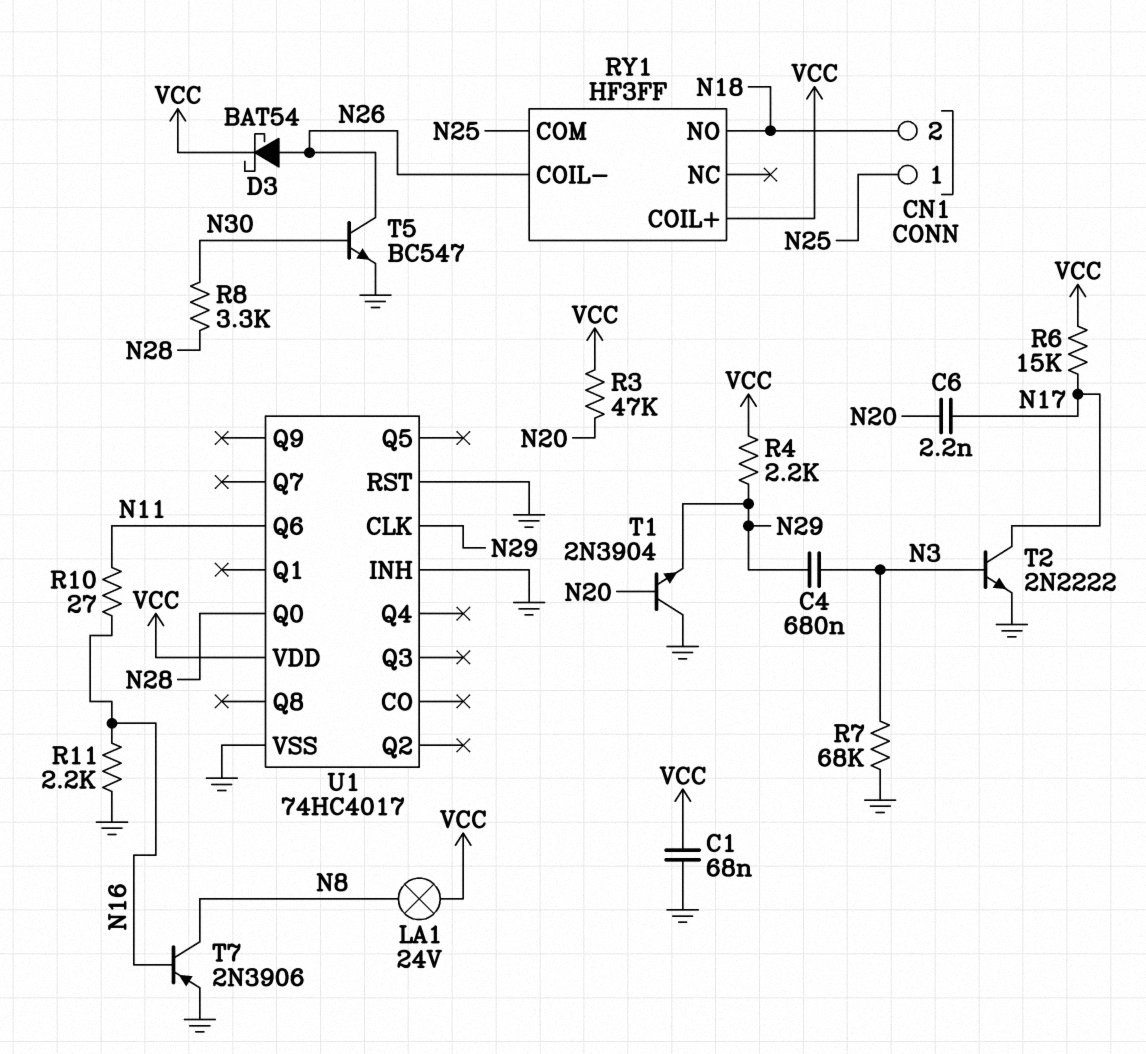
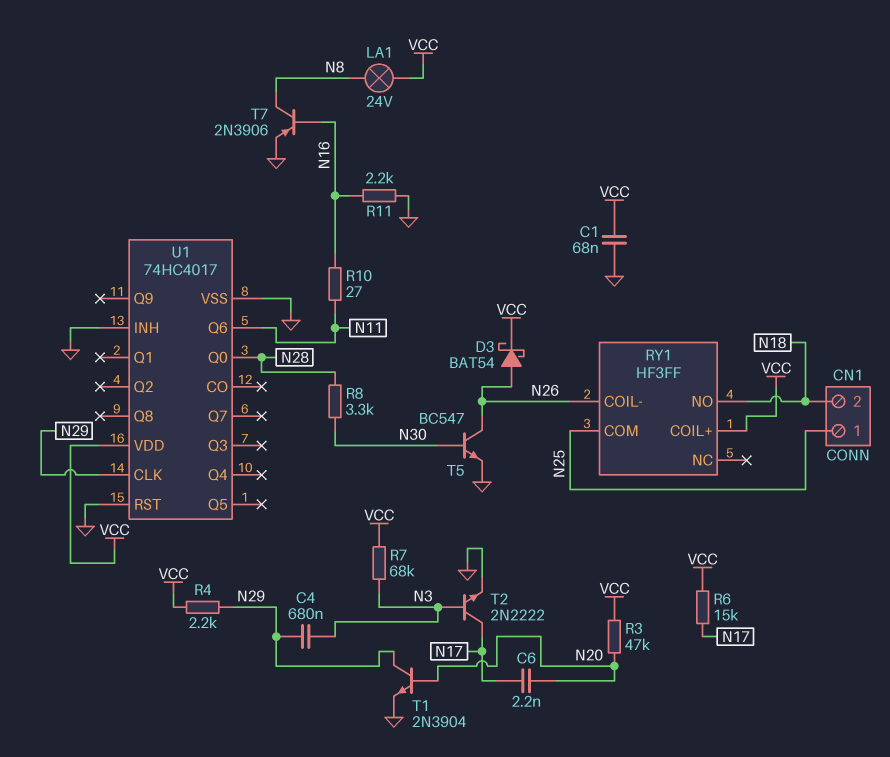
R7: 68k (GND, N3) -> 68k (N3, VCC)
T1: NPN 2N3904 (B N20, C GND, E N29) -> NPN 2N3904 (B N20, C N29, E GND)

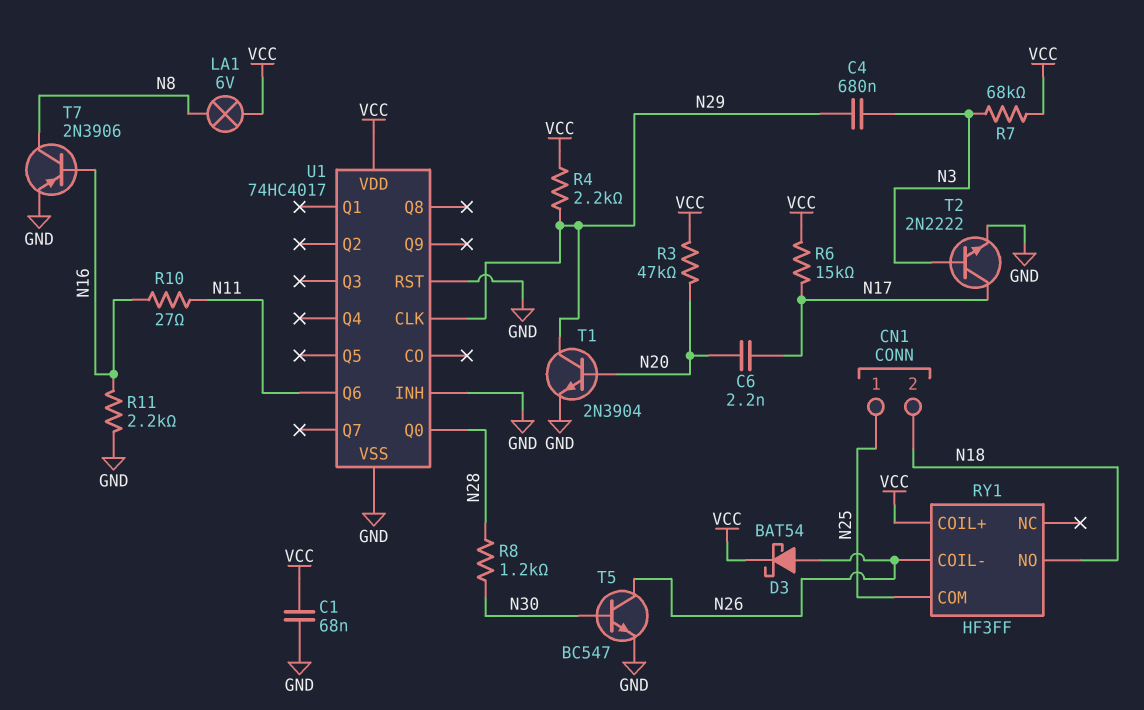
LA1: lamp 24V (N8, VCC) -> lamp 6V (N8, VCC)
R8: 3.3k (N28, N30) -> 1.2k (N28, N30)

